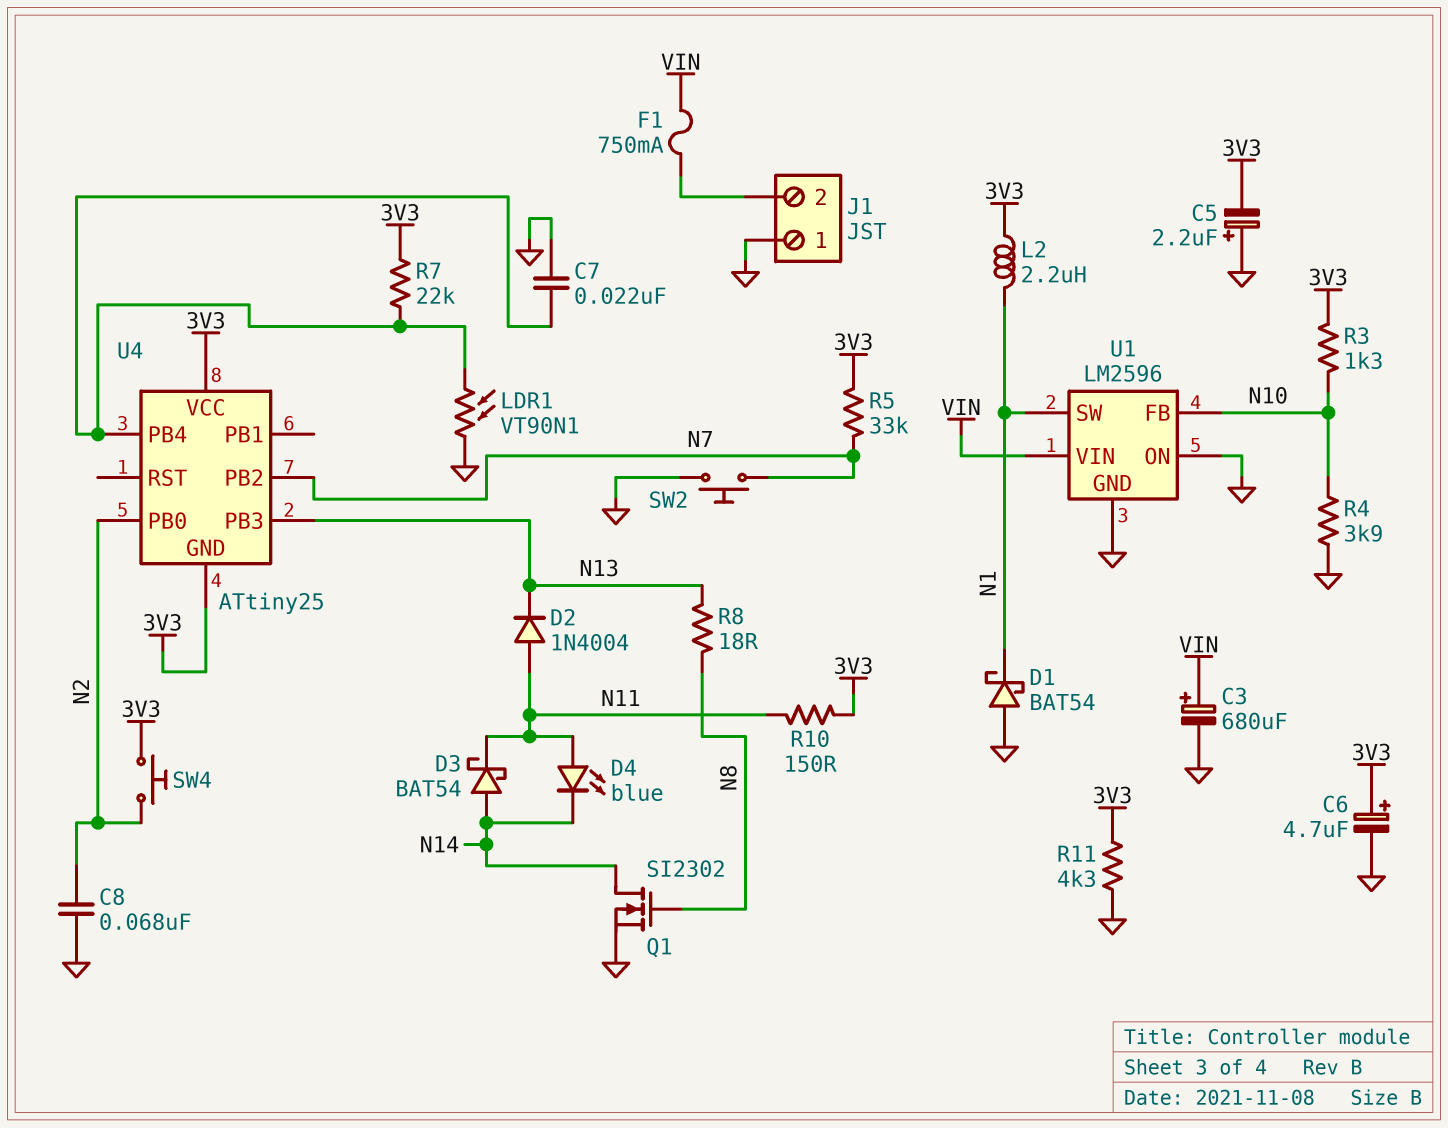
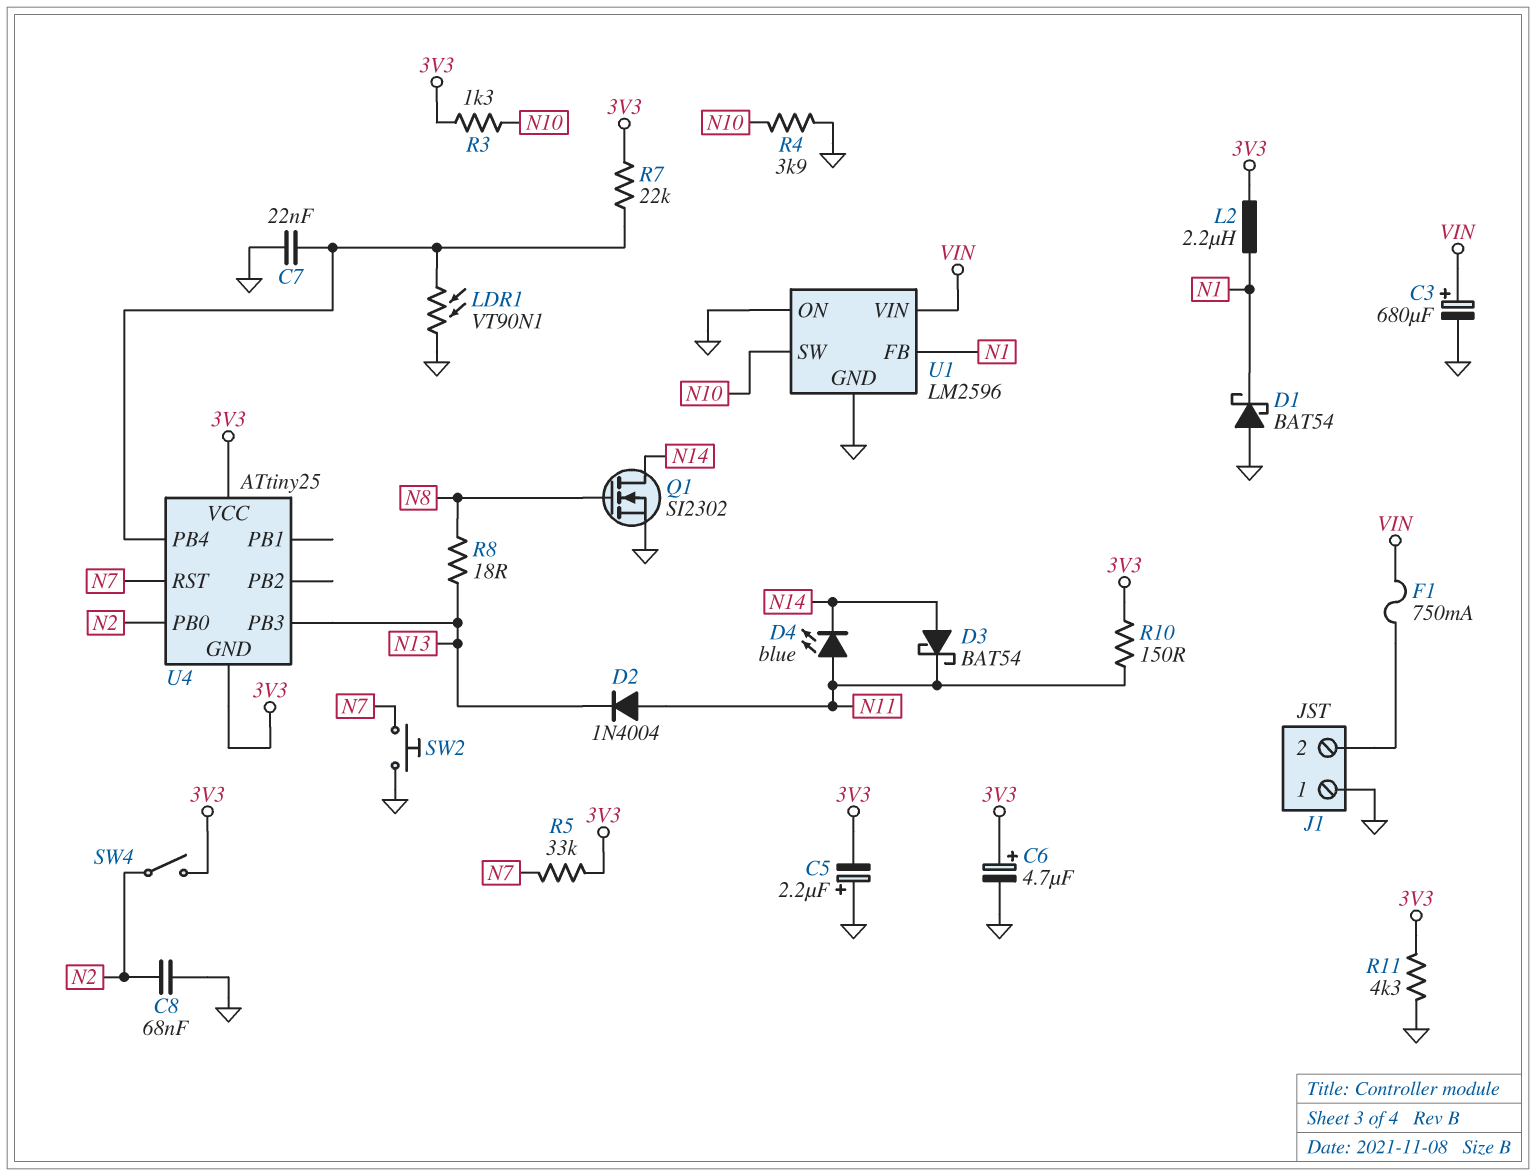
SW4: button (3V3, N2) -> switch (3V3, N2)
U1 pin FB: N10 -> N1
U1 pin SW: N1 -> N10
U4 pin PB2: N7 -> none
U4 pin RST: none -> N7

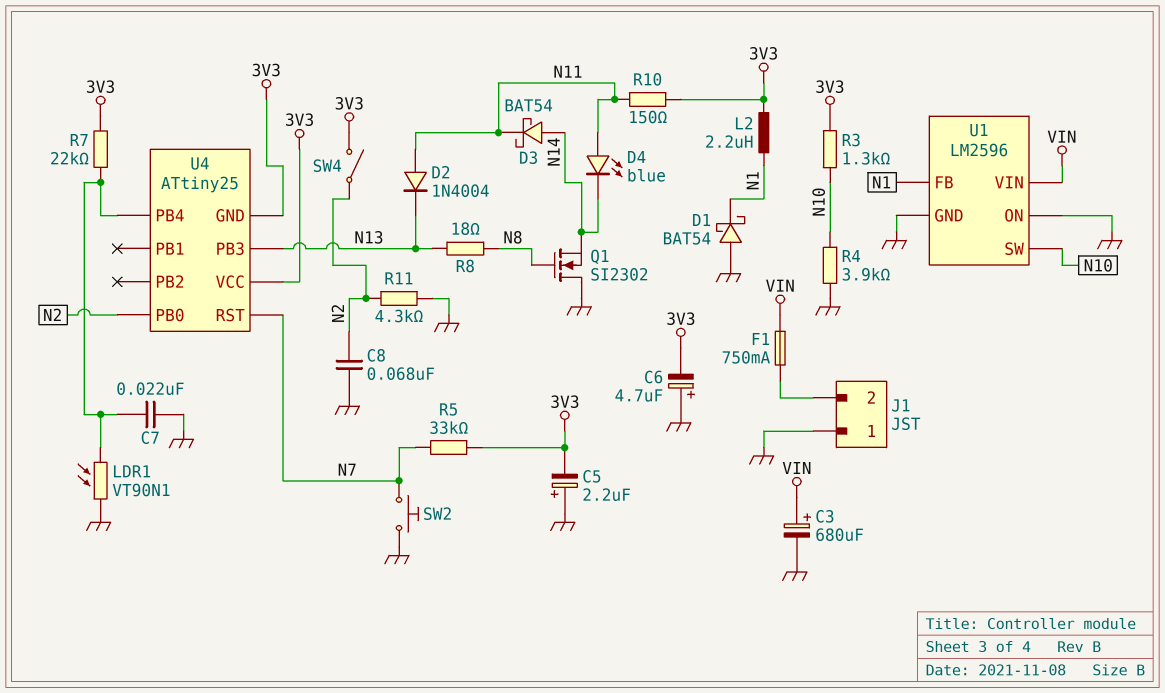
C6: 4.7uF (plus 3V3, minus GND) -> 4.7uF (plus GND, minus 3V3)
Q1: NMOS SI2302 (G N8, D N14, S GND) -> NMOS SI2302 (G N8, D GND, S N14)
R11: 4.3k (3V3, GND) -> 4.3k (GND, N2)

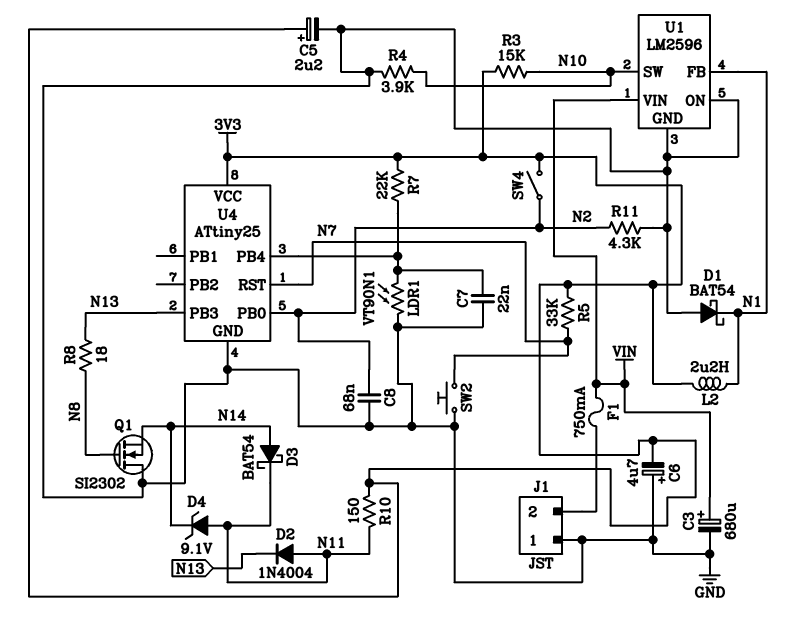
C5: 2.2uF (plus GND, minus 3V3) -> 2.2uF (plus 3V3, minus GND)
D4: LED blue (A N11, K N14) -> zener 9.1V (A N11, K N14)
R3: 1.3k (3V3, N10) -> 15k (3V3, N10)
U4 pin GND: 3V3 -> GND

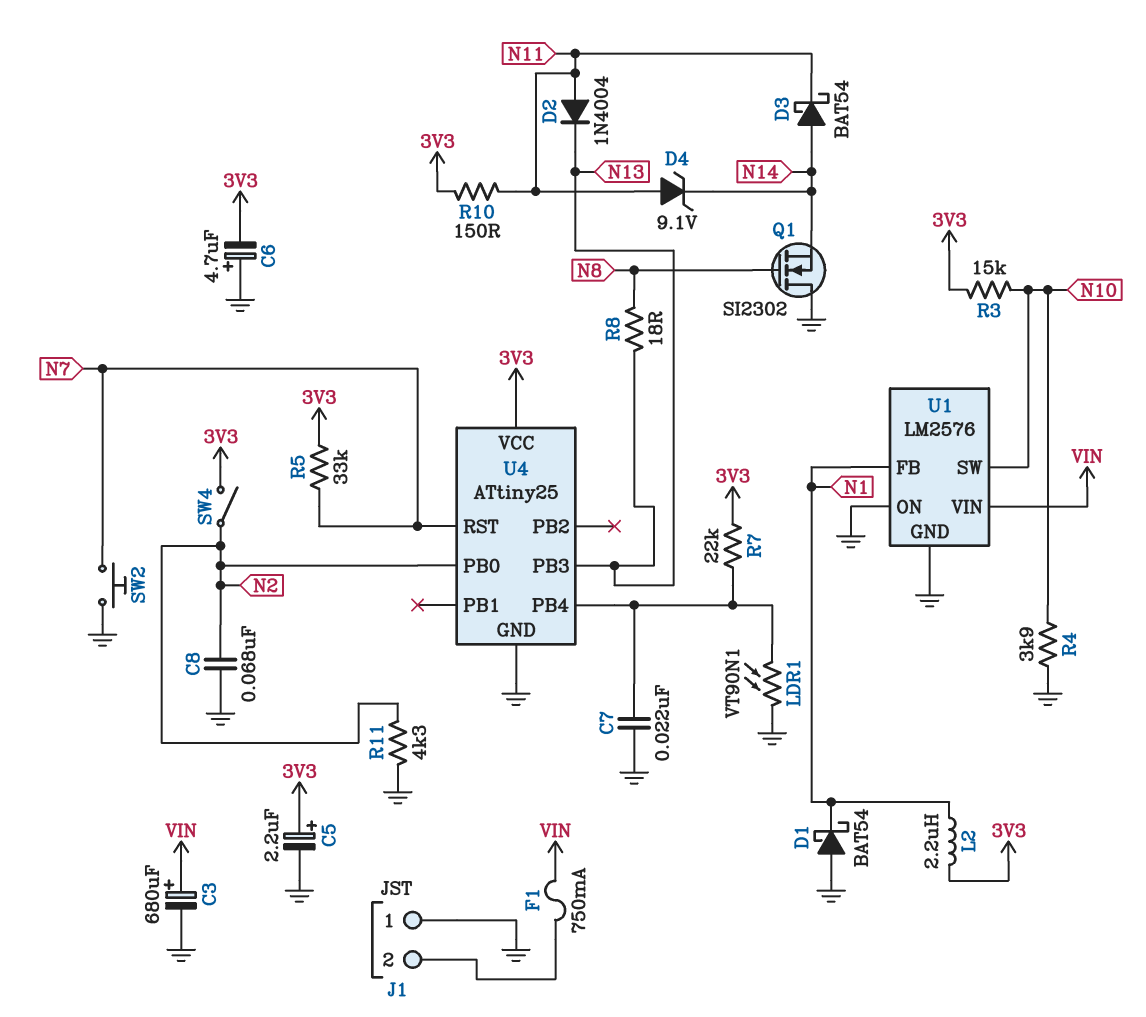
U1: LM2596 -> LM2576

